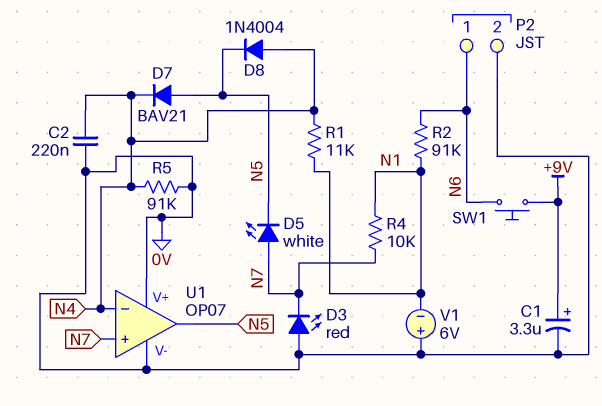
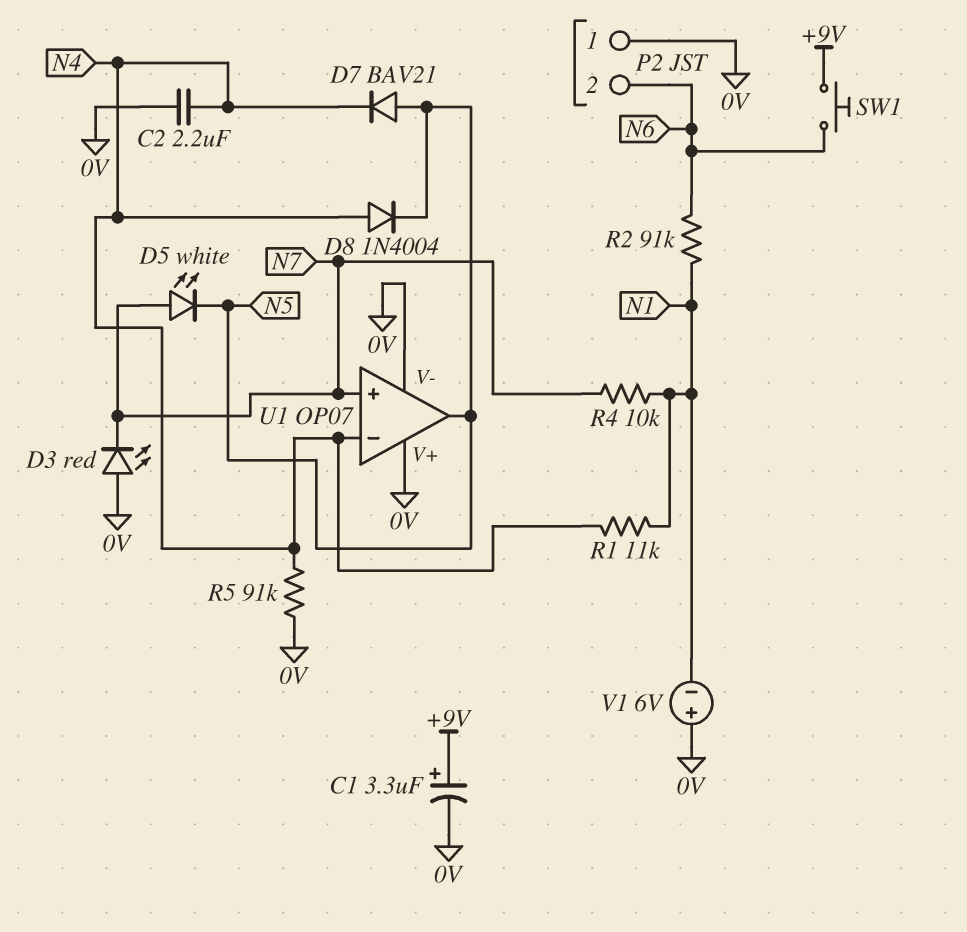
C2: 220nF (0V, N4) -> 2.2uF (0V, N4)
P2 pin 1: N6 -> 0V
P2 pin 2: 0V -> N6

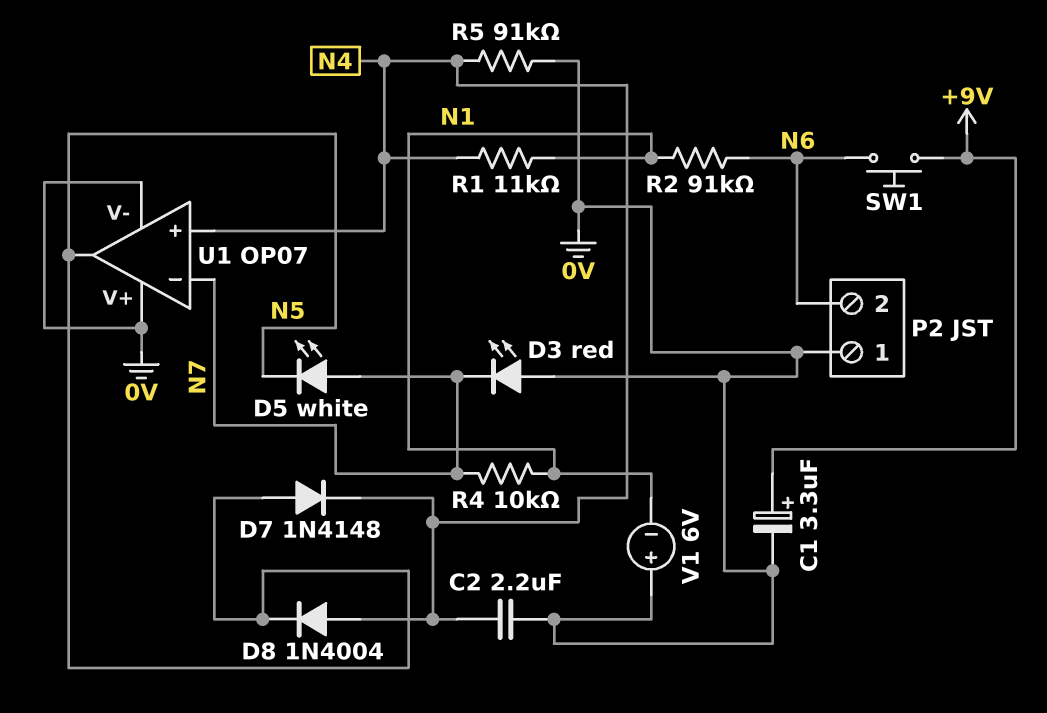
D7: diode BAV21 (A N5, K N4) -> diode 1N4148 (A N5, K N4)
U1 pin in+: N7 -> N4
U1 pin in-: N4 -> N7

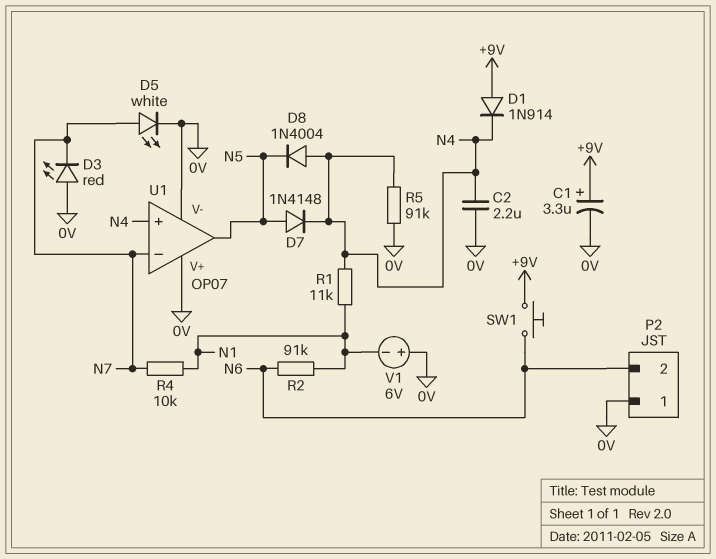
D1: none -> diode 1N914 (A +9V, K N4)
D5: LED white (A N7, K N5) -> LED white (A N7, K 0V)

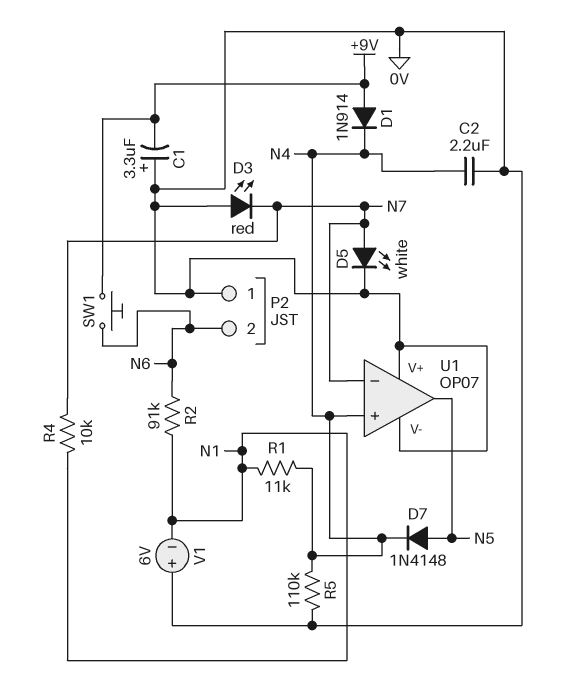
C1: 3.3uF (plus +9V, minus 0V) -> 3.3uF (plus 0V, minus +9V)
D8: diode 1N4004 (A N4, K N5) -> none
R5: 91k (0V, N4) -> 110k (0V, N4)

